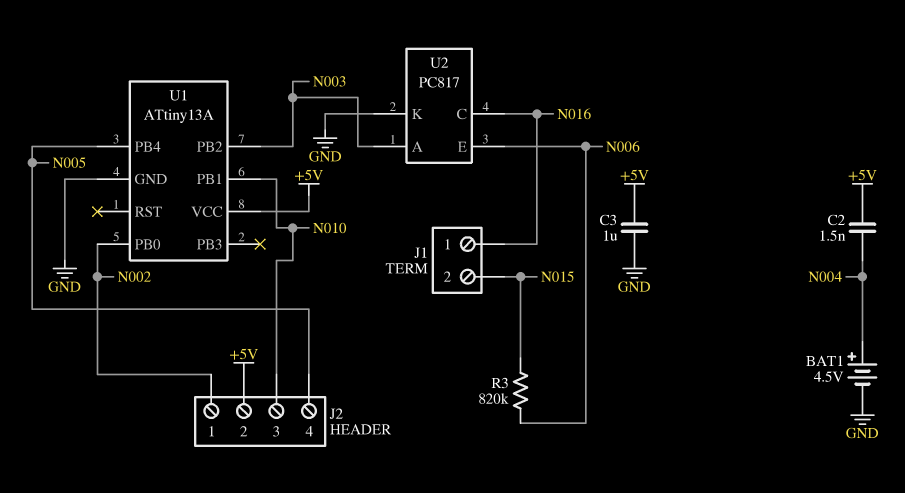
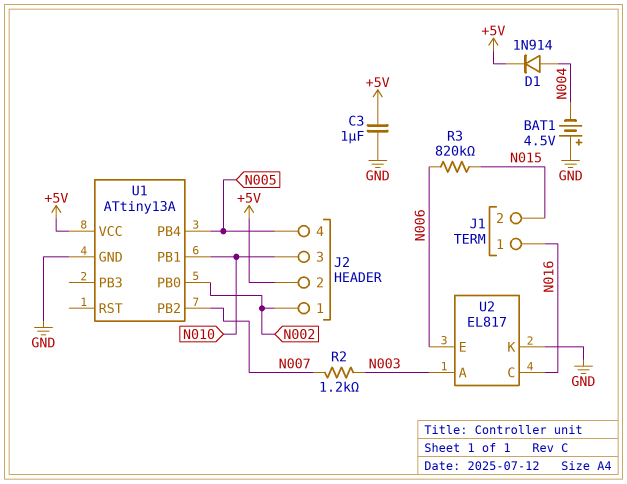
BAT1: 4.5V (plus N004, minus GND) -> 4.5V (plus GND, minus N004)
C2: 1.5nF (+5V, N004) -> none
D1: none -> diode 1N914 (A N004, K +5V)
R2: none -> 1.2k (N003, N007)
U1 pin PB2: N003 -> N007
U2: PC817 -> EL817

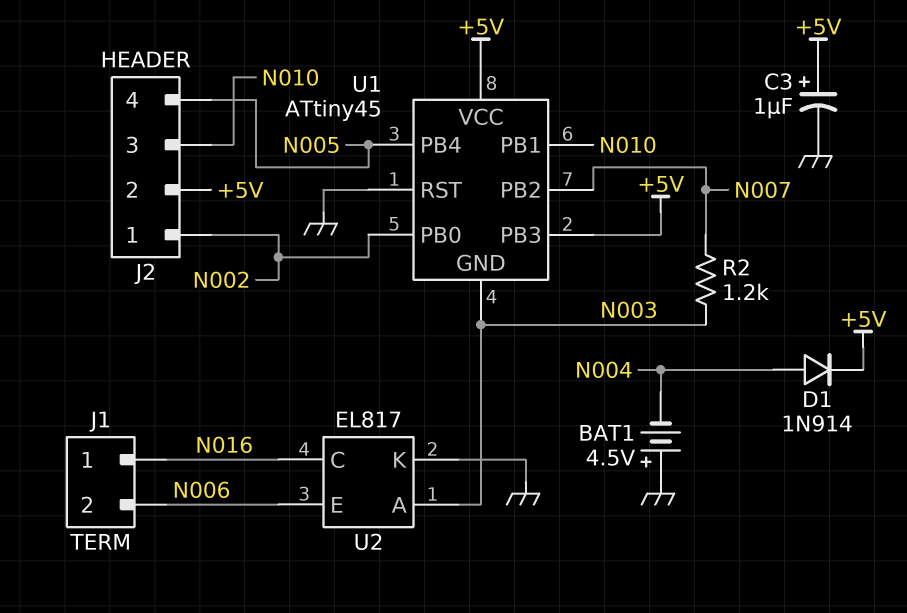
C3: 1uF (+5V, GND) -> 1uF (plus +5V, minus GND)
J1 pin 2: N015 -> N006
R3: 820k (N006, N015) -> none
U1: ATtiny13A -> ATtiny45
U1 pin GND: GND -> N003
U1 pin PB3: none -> +5V
U1 pin RST: none -> GND

